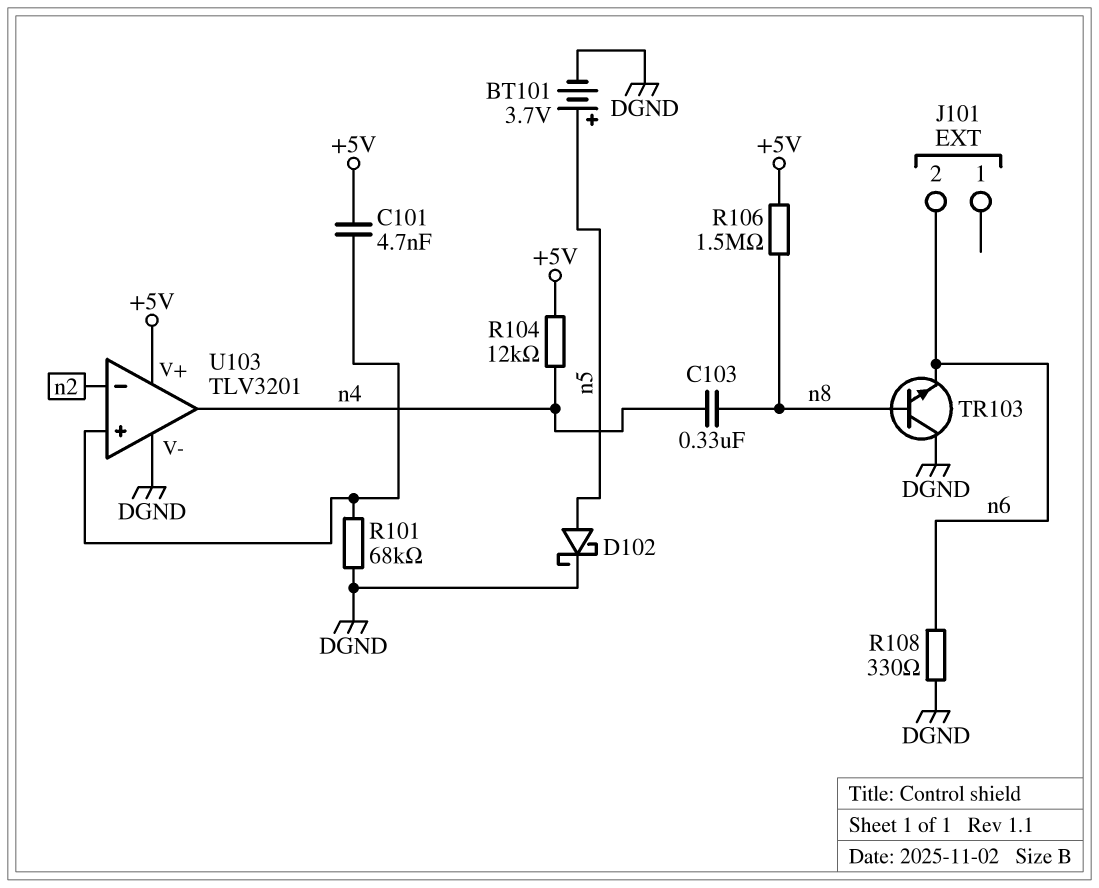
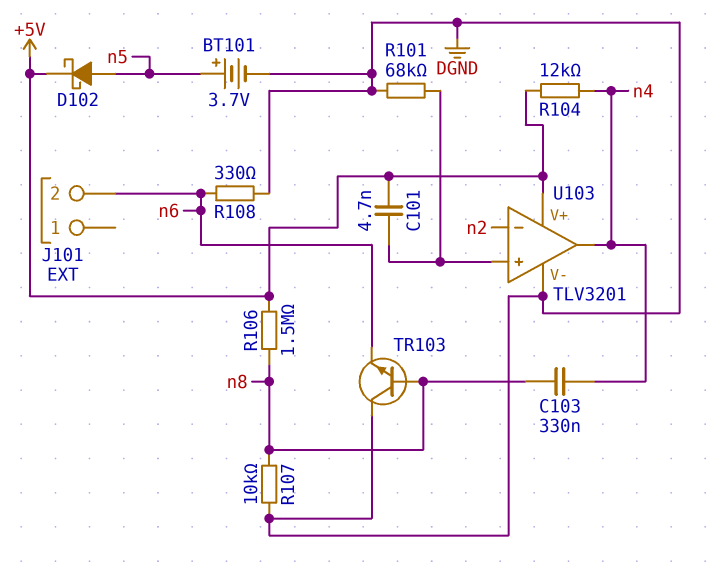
D102: schottky (A n5, K DGND) -> schottky (A n5, K +5V)
R107: none -> 10k (DGND, n8)

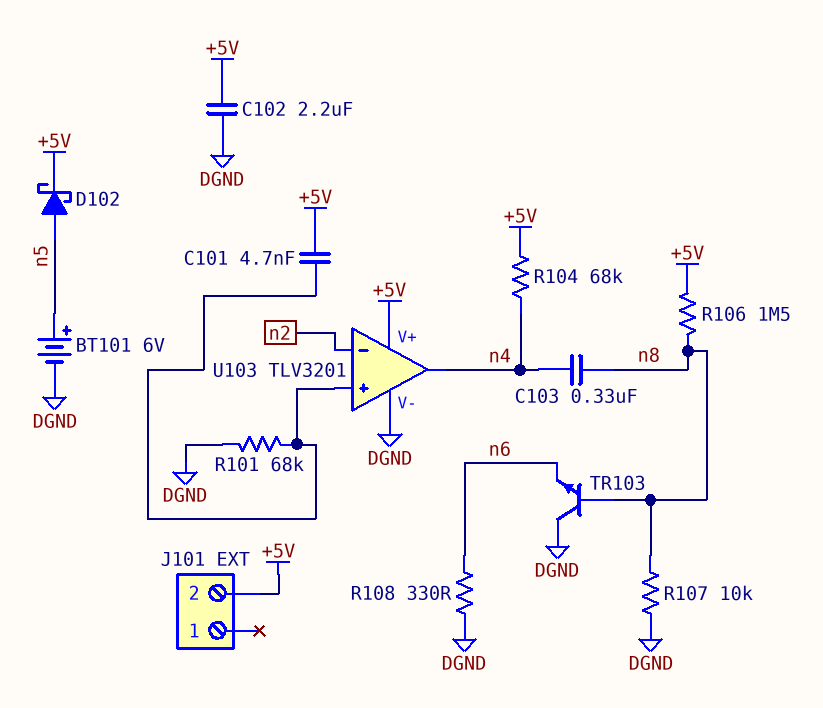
BT101: 3.7V (plus n5, minus DGND) -> 6V (plus n5, minus DGND)
C102: none -> 2.2uF (+5V, DGND)
J101 pin 2: n6 -> +5V
R104: 12k (+5V, n4) -> 68k (+5V, n4)

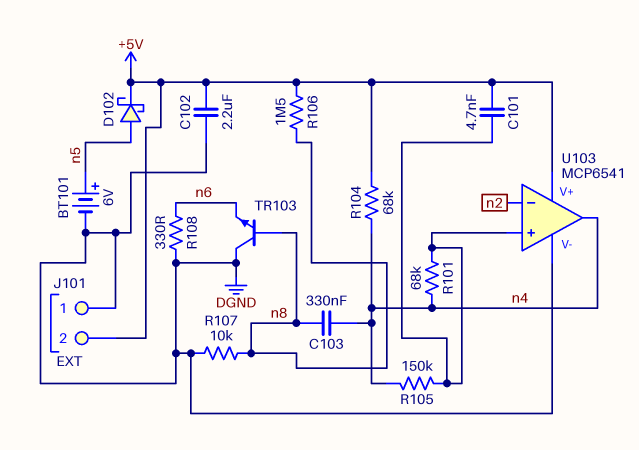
J101 pin 1: none -> DGND
R101: 68k (DGND, U103/in+) -> 68k (U103/in+, n4)
R105: none -> 150k (U103/in+, n4)
U103: TLV3201 -> MCP6541

